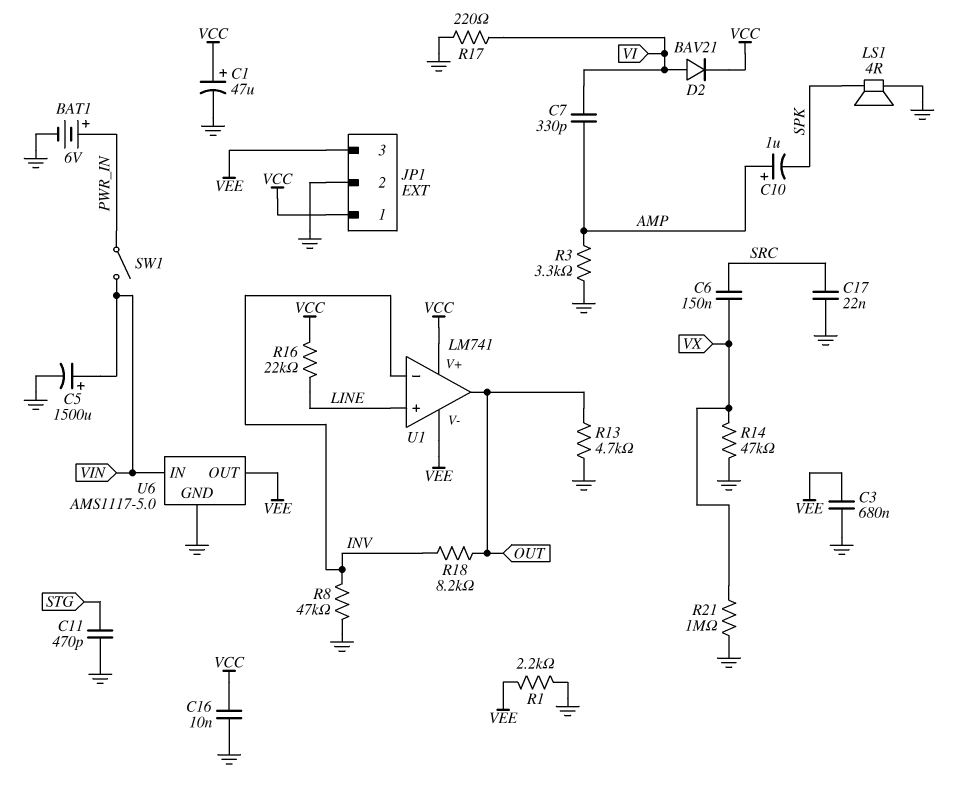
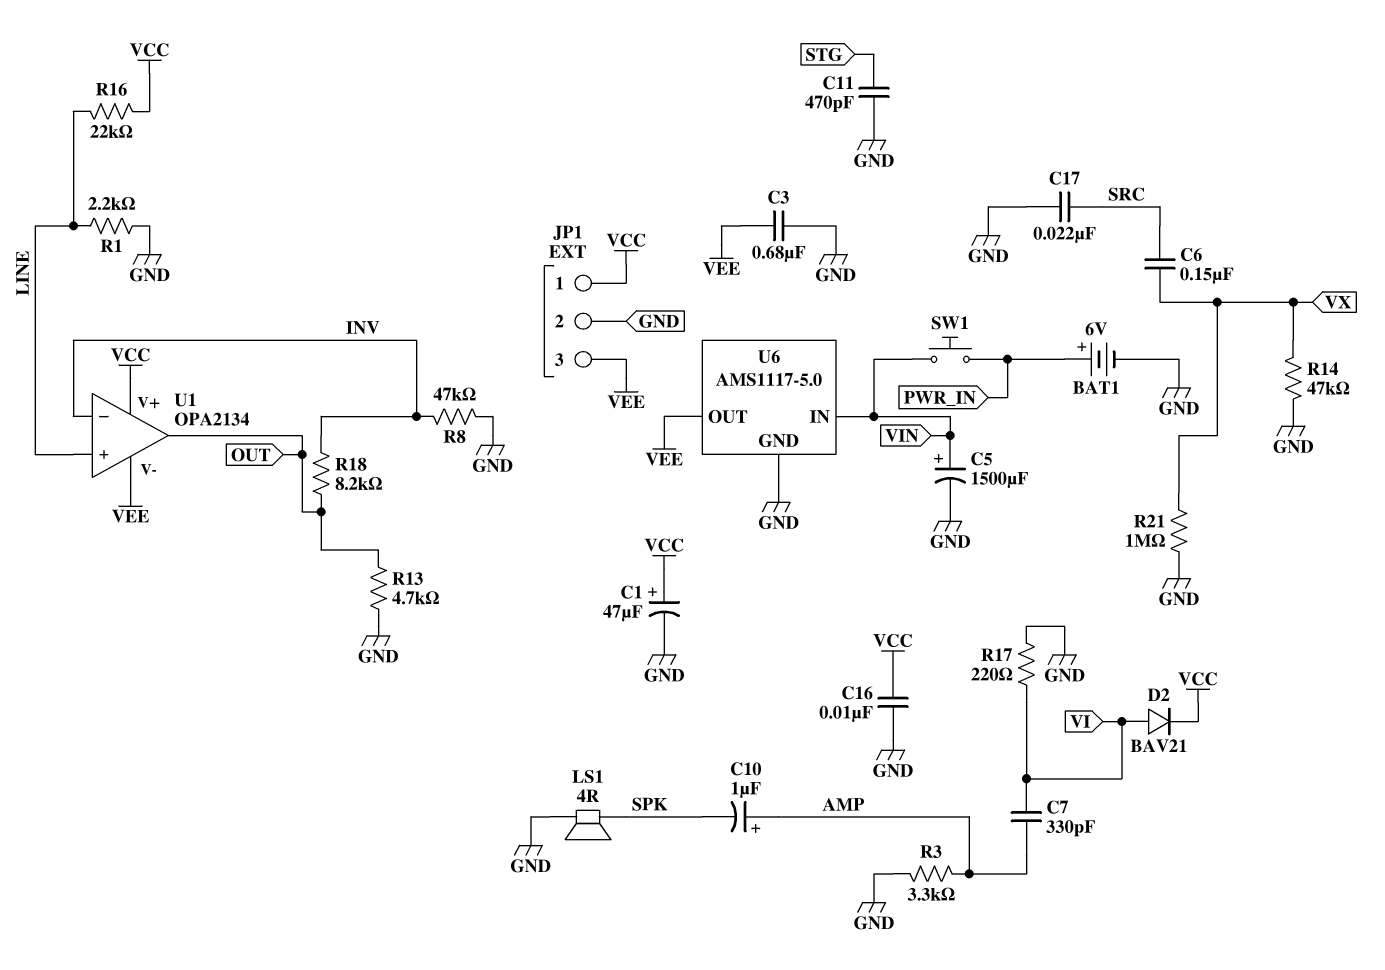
R1: 2.2k (GND, VEE) -> 2.2k (GND, LINE)
SW1: switch (PWR_IN, VIN) -> button (PWR_IN, VIN)
U1: LM741 -> OPA2134

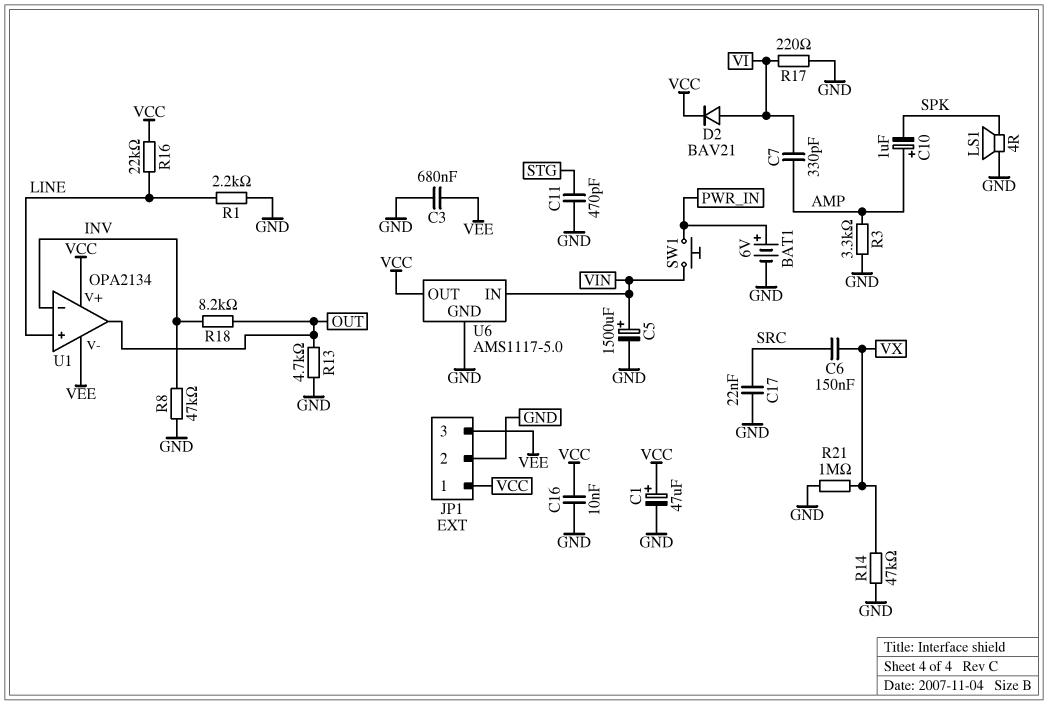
U6 pin OUT: VEE -> VCC

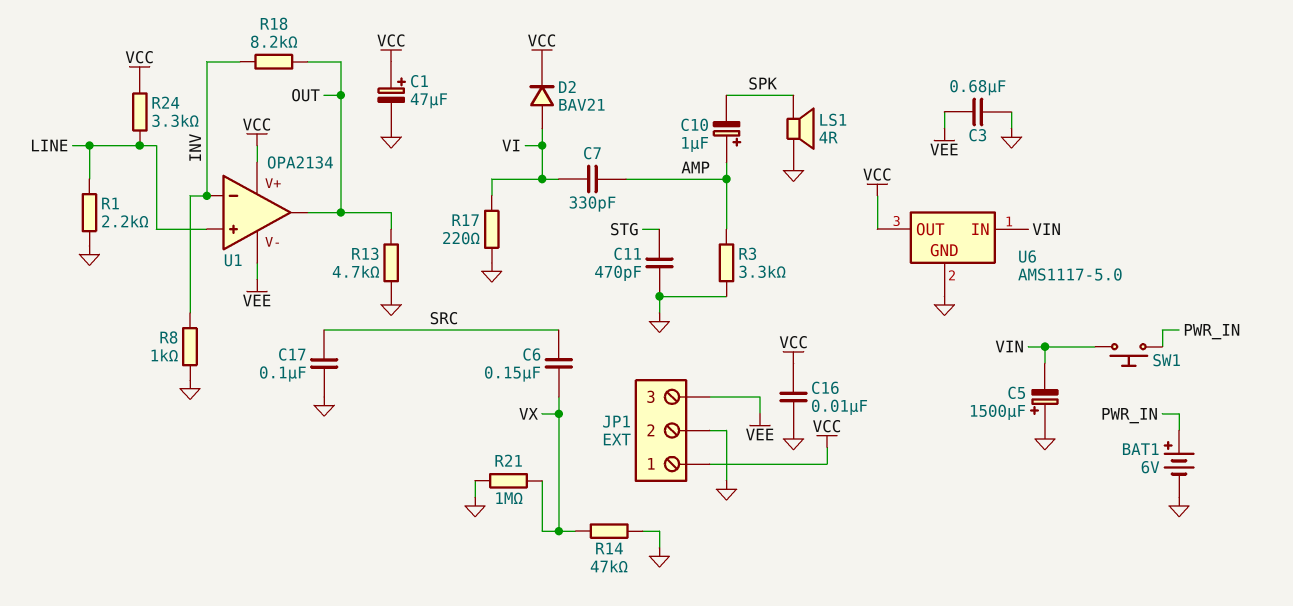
C5: 1500uF (plus VIN, minus GND) -> 1500uF (plus GND, minus VIN)
C17: 22nF (GND, SRC) -> 100nF (GND, SRC)
R8: 47k (GND, INV) -> 1k (GND, INV)
R16: 22k (LINE, VCC) -> none
R24: none -> 3.3k (LINE, VCC)

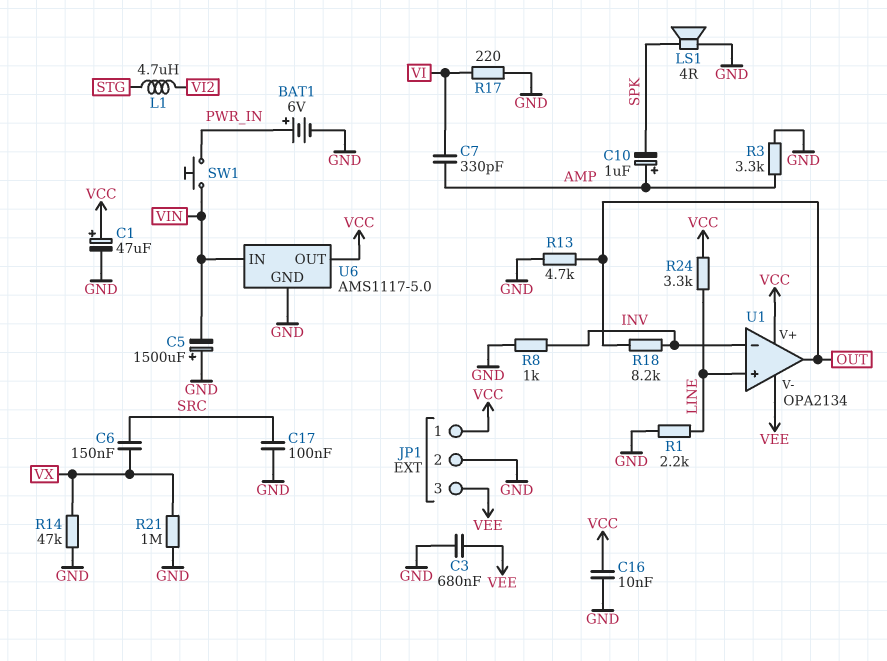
C11: 470pF (GND, STG) -> none
D2: diode BAV21 (A VI, K VCC) -> none
L1: none -> 4.7uH (STG, VI2)

